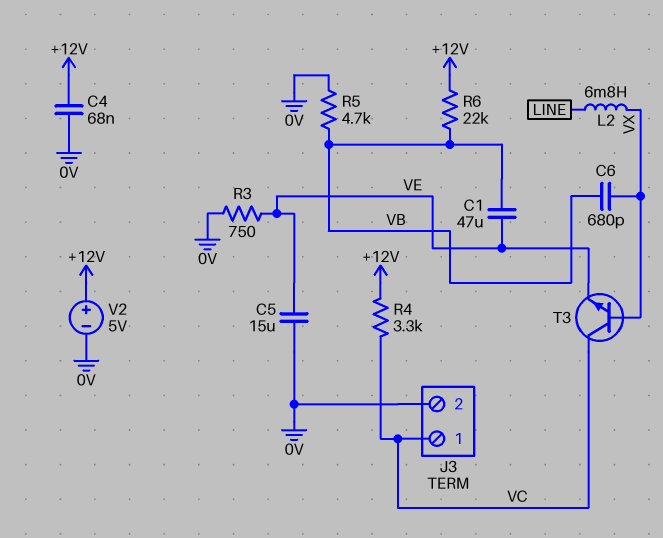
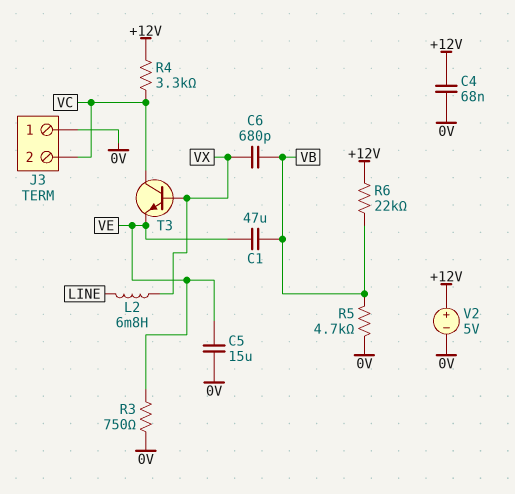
J3 pin 1: VC -> 0V
J3 pin 2: 0V -> VC

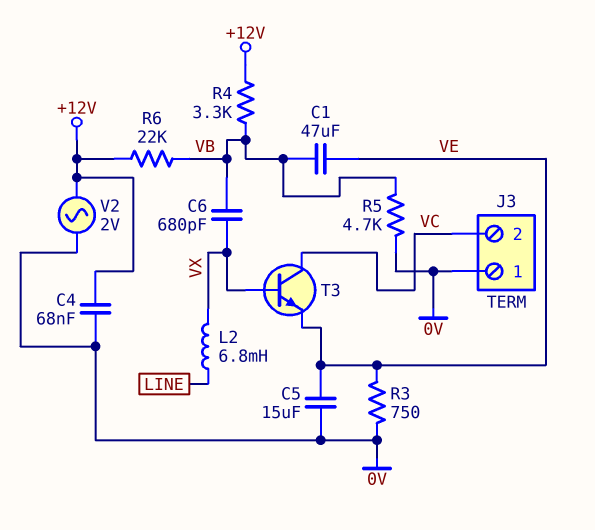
R4: 3.3k (+12V, VC) -> 3.3k (+12V, VB)
V2: 5V (plus +12V, minus 0V) -> AC 2V (+12V, 0V)

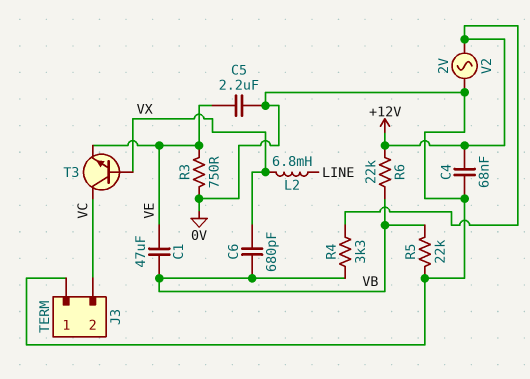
C5: 15uF (0V, VE) -> 2.2uF (0V, VE)
R5: 4.7k (0V, VB) -> 22k (0V, VB)

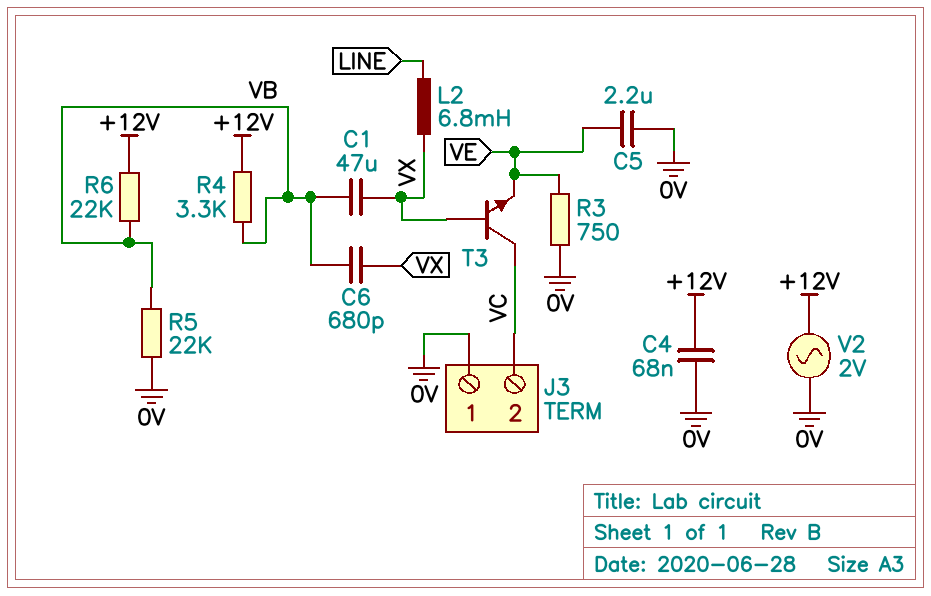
C1: 47uF (VB, VE) -> 47uF (VB, VX)

